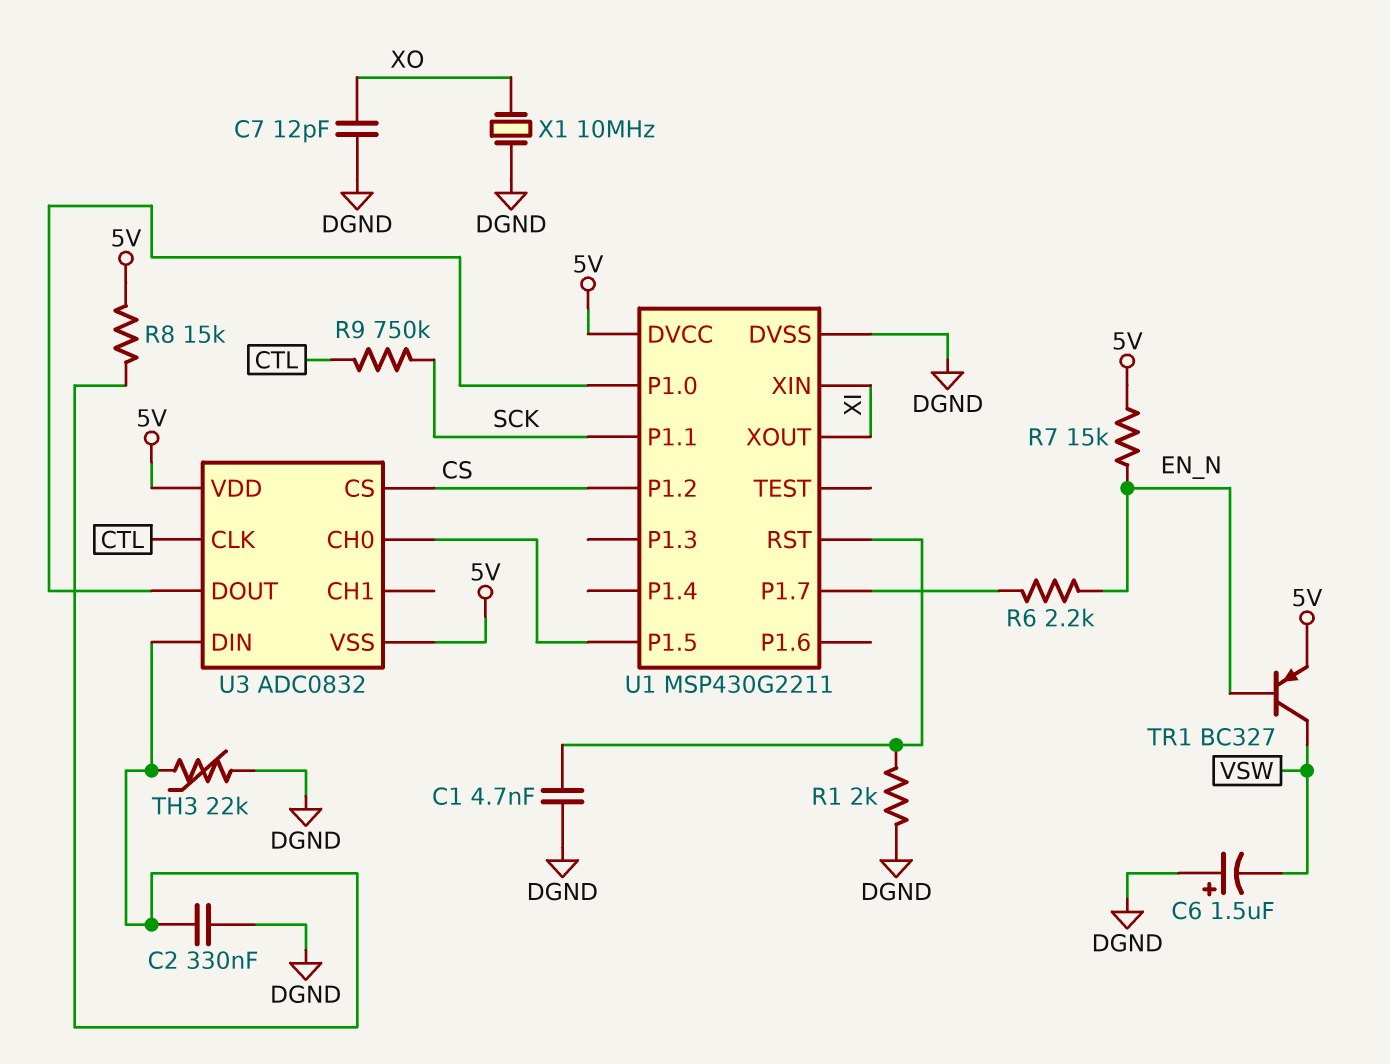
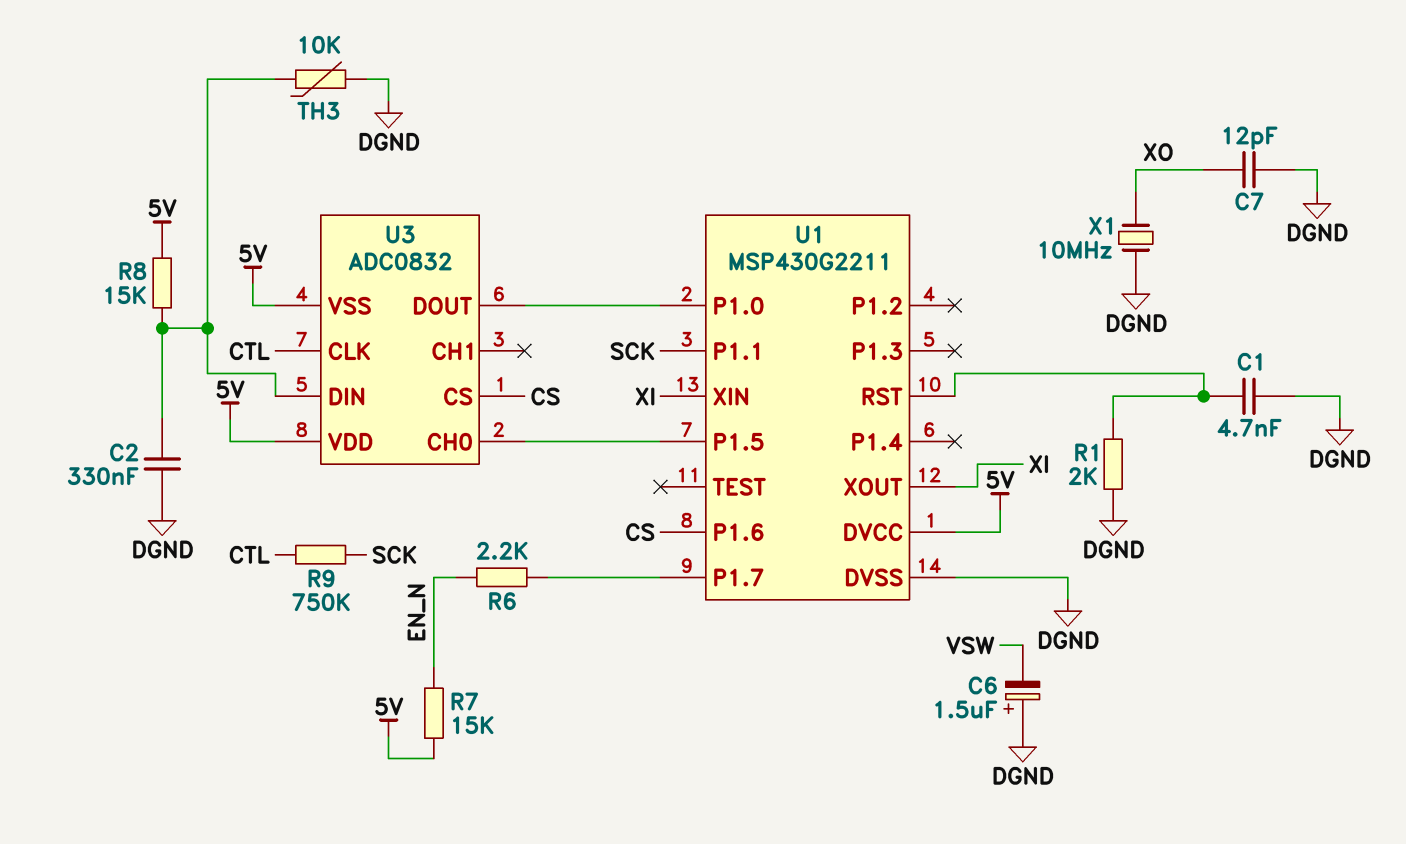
TH3: 22k (DGND, U3/DIN) -> 10k (DGND, U3/DIN)
TR1: PNP BC327 (B EN_N, C VSW, E 5V) -> none
U1 pin P1.2: CS -> none
U1 pin P1.6: none -> CS

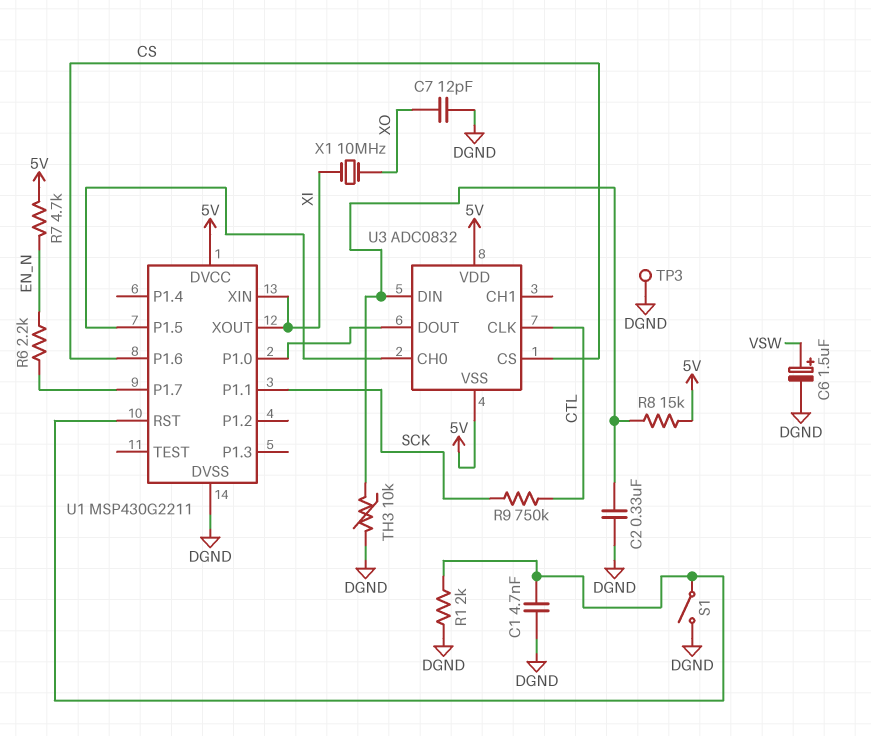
C6: 1.5uF (plus DGND, minus VSW) -> 1.5uF (plus VSW, minus DGND)
R7: 15k (5V, EN_N) -> 4.7k (5V, EN_N)
S1: none -> switch (DGND, U1/RST)
TP3: none -> test point (DGND)
X1: 10MHz (DGND, XO) -> 10MHz (XI, XO)

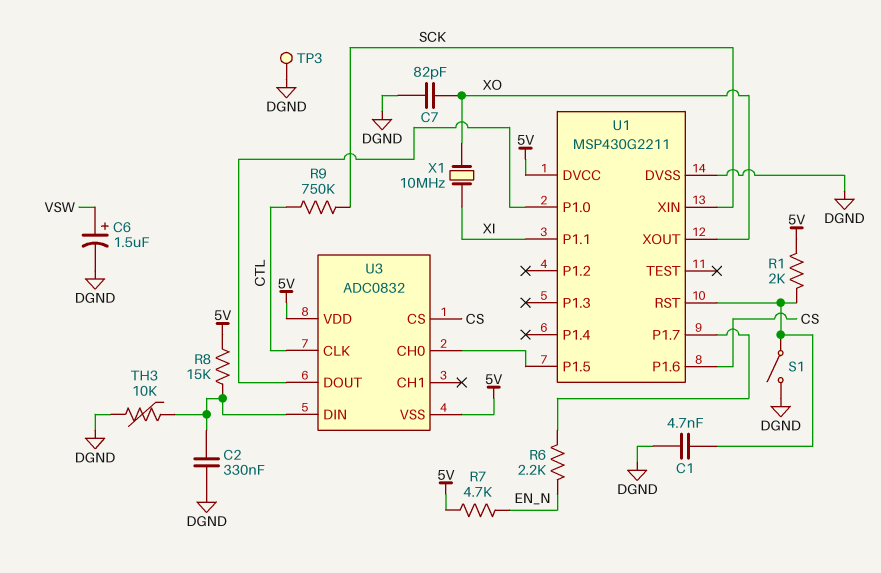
C7: 12pF (DGND, XO) -> 82pF (DGND, XO)
R1: 2k (DGND, U1/RST) -> 2k (5V, U1/RST)
U1 pin P1.1: SCK -> XI
U1 pin XIN: XI -> SCK
U1 pin XOUT: XI -> XO

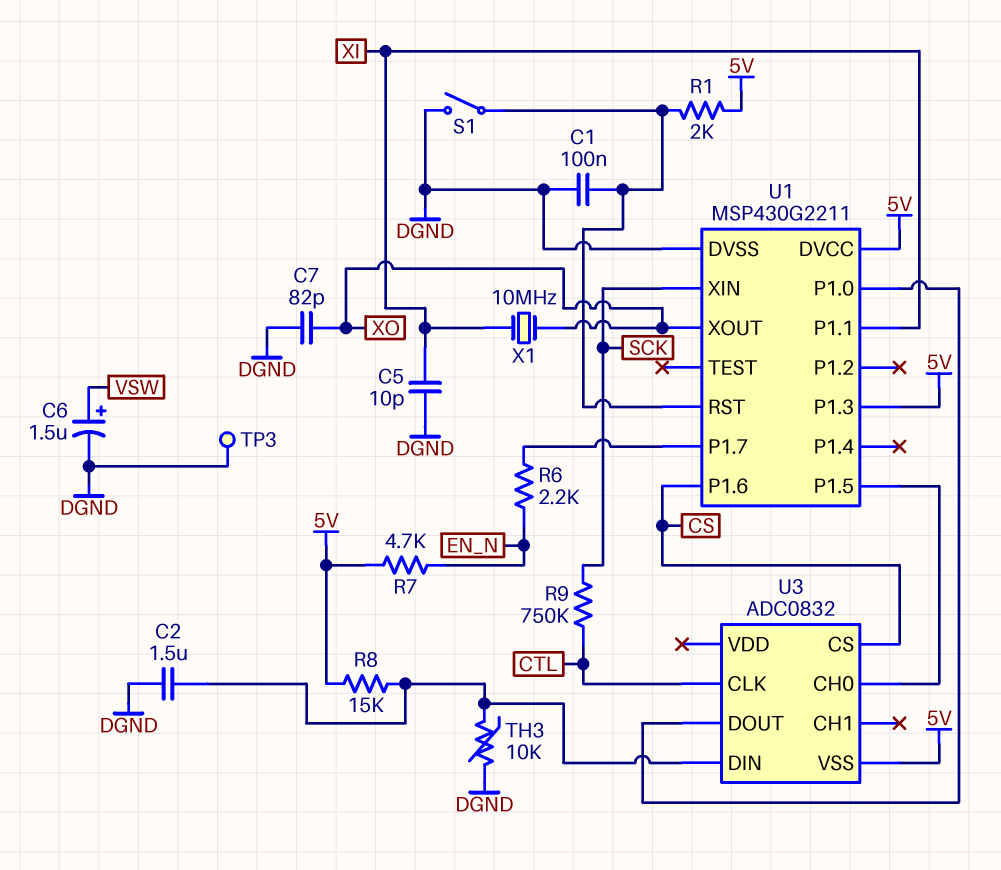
C1: 4.7nF (DGND, U1/RST) -> 100nF (DGND, U1/RST)
C2: 330nF (DGND, U3/DIN) -> 1.5uF (DGND, U3/DIN)
C5: none -> 10pF (DGND, XI)
U1 pin P1.3: none -> 5V
U3 pin VDD: 5V -> none

